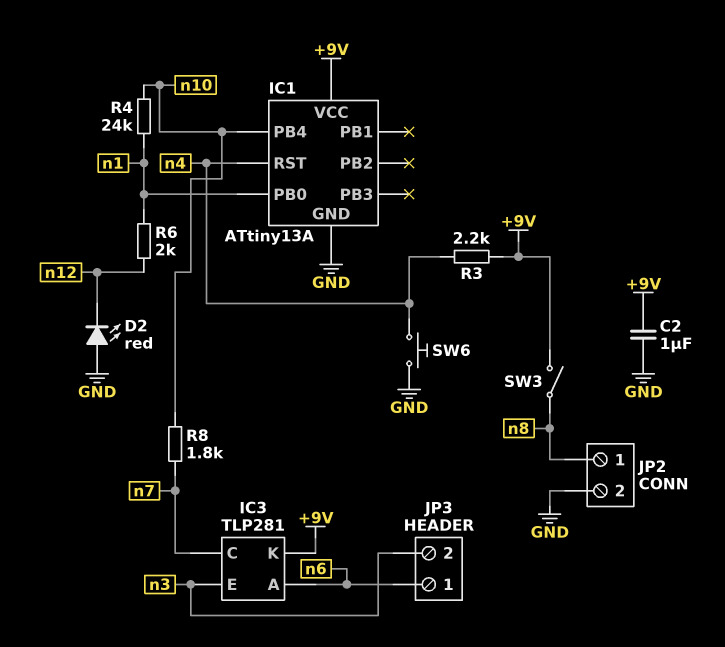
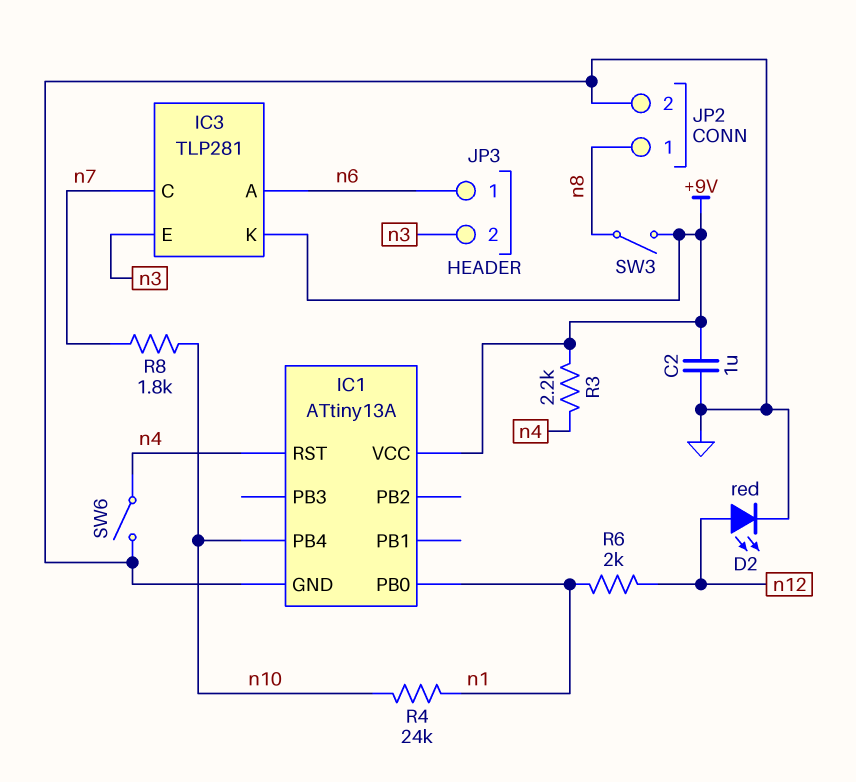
D2: LED red (A GND, K n12) -> LED red (A n12, K GND)
SW6: button (GND, n4) -> switch (GND, n4)

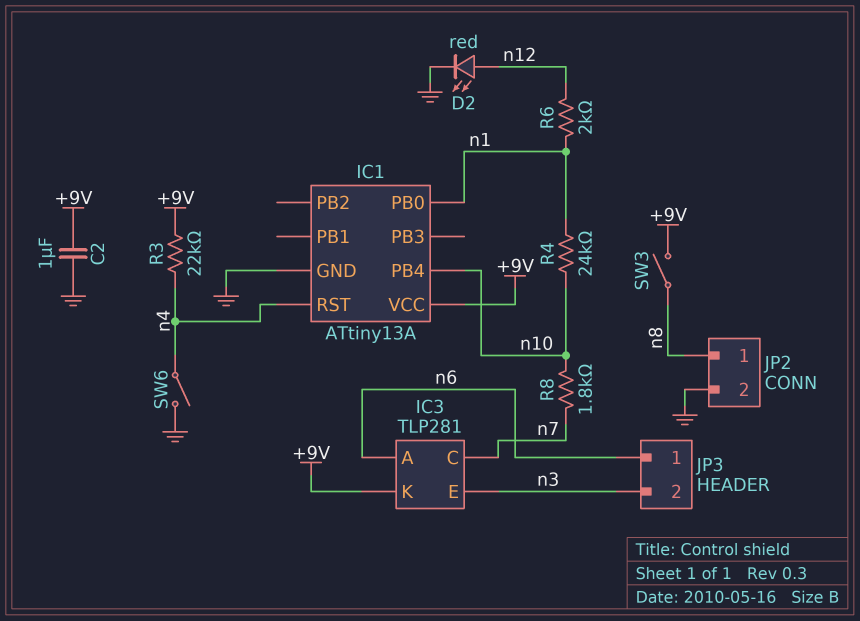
R3: 2.2k (+9V, n4) -> 22k (+9V, n4)

